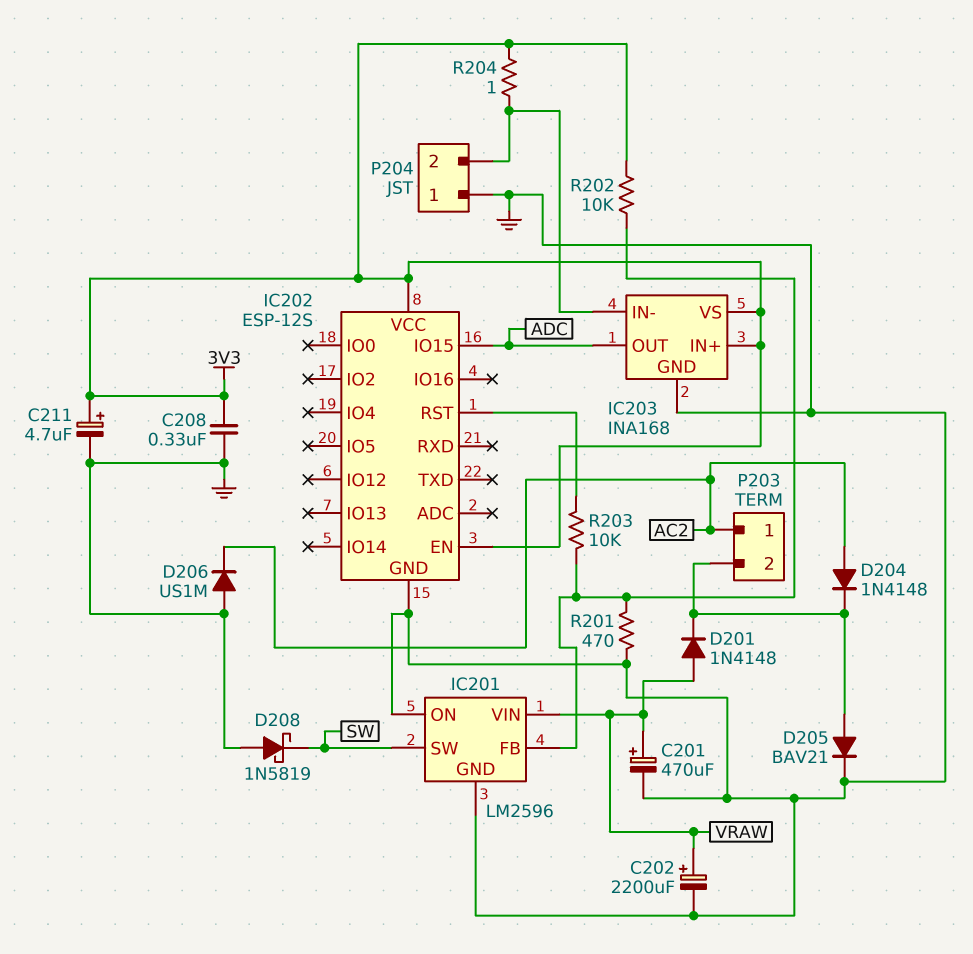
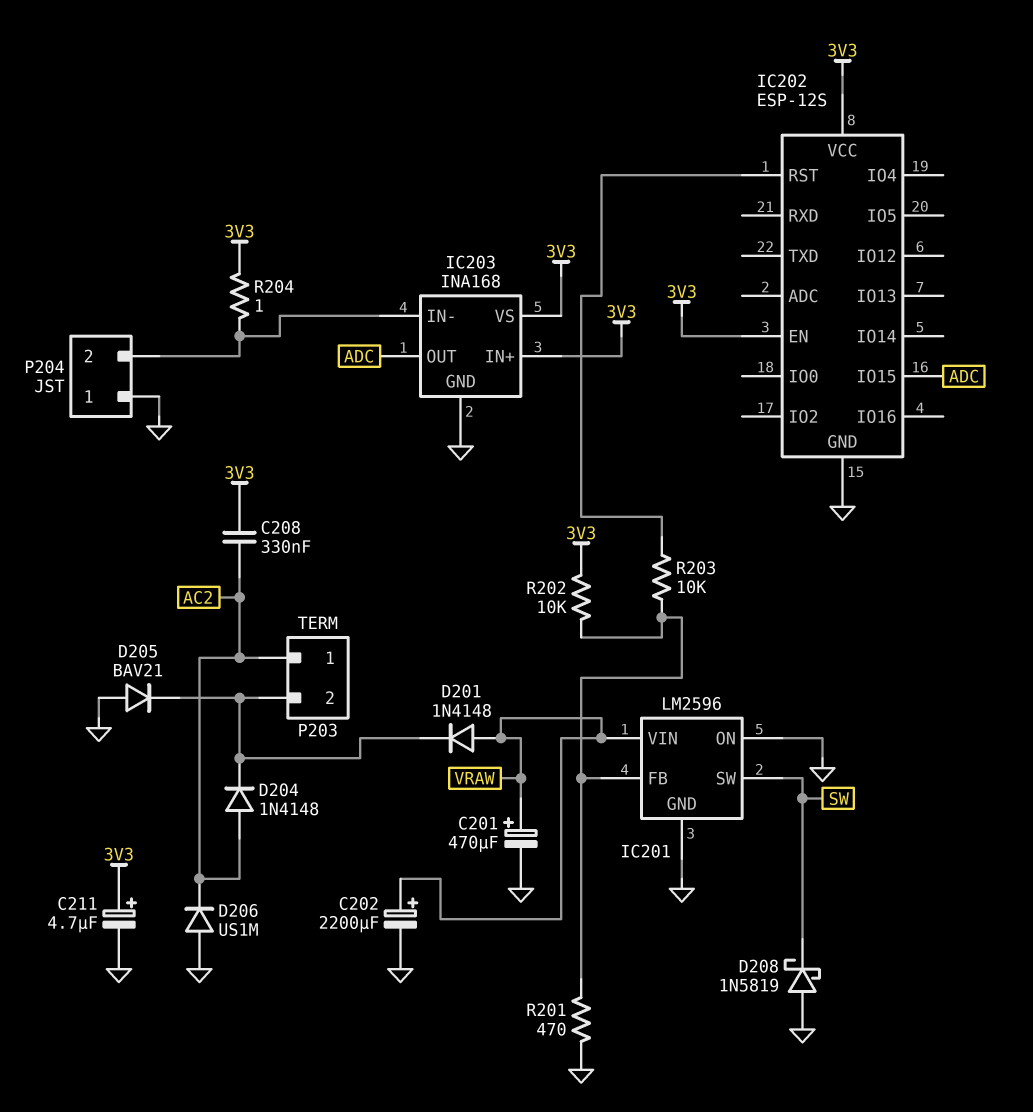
C208: 330nF (3V3, GND) -> 330nF (3V3, AC2)
D205: diode BAV21 (A P203/2, K GND) -> diode BAV21 (A GND, K P203/2)

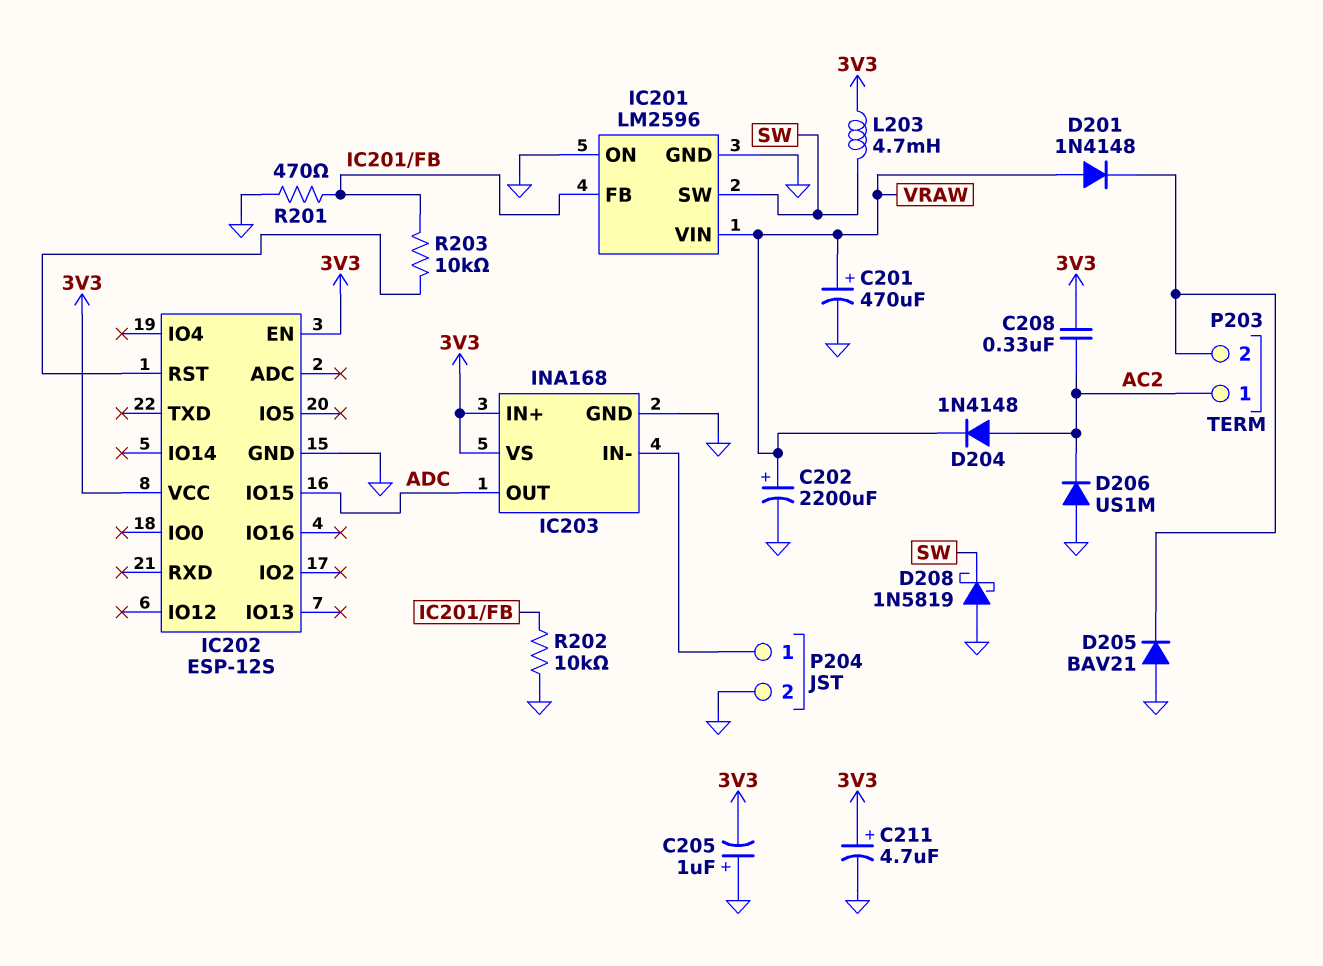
C205: none -> 1uF (plus GND, minus 3V3)
D204: diode 1N4148 (A AC2, K P203/2) -> diode 1N4148 (A AC2, K VRAW)
L203: none -> 4.7mH (3V3, SW)
P204 pin 1: GND -> IC203/IN-
P204 pin 2: IC203/IN- -> GND
R202: 10k (3V3, IC201/FB) -> 10k (GND, IC201/FB)
R204: 1 (3V3, IC203/IN-) -> none

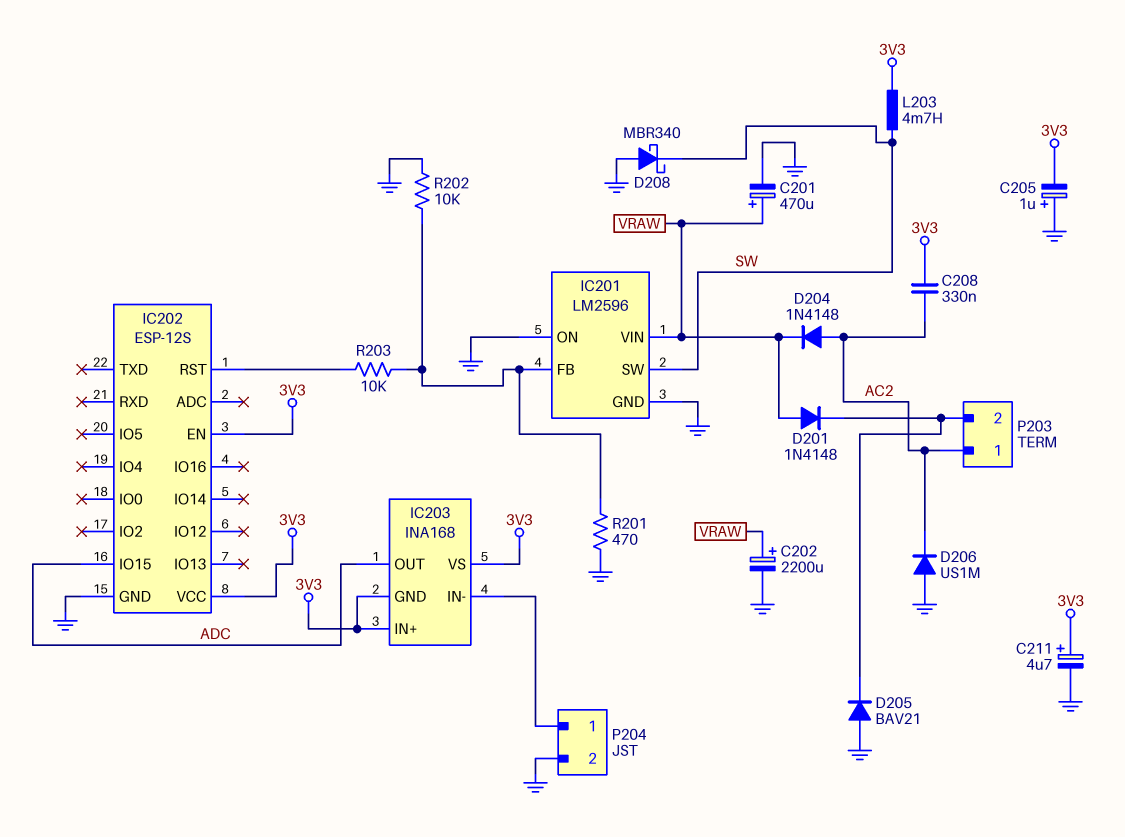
D208: schottky 1N5819 (A GND, K SW) -> schottky MBR340 (A GND, K SW)
IC203 pin GND: GND -> 3V3

